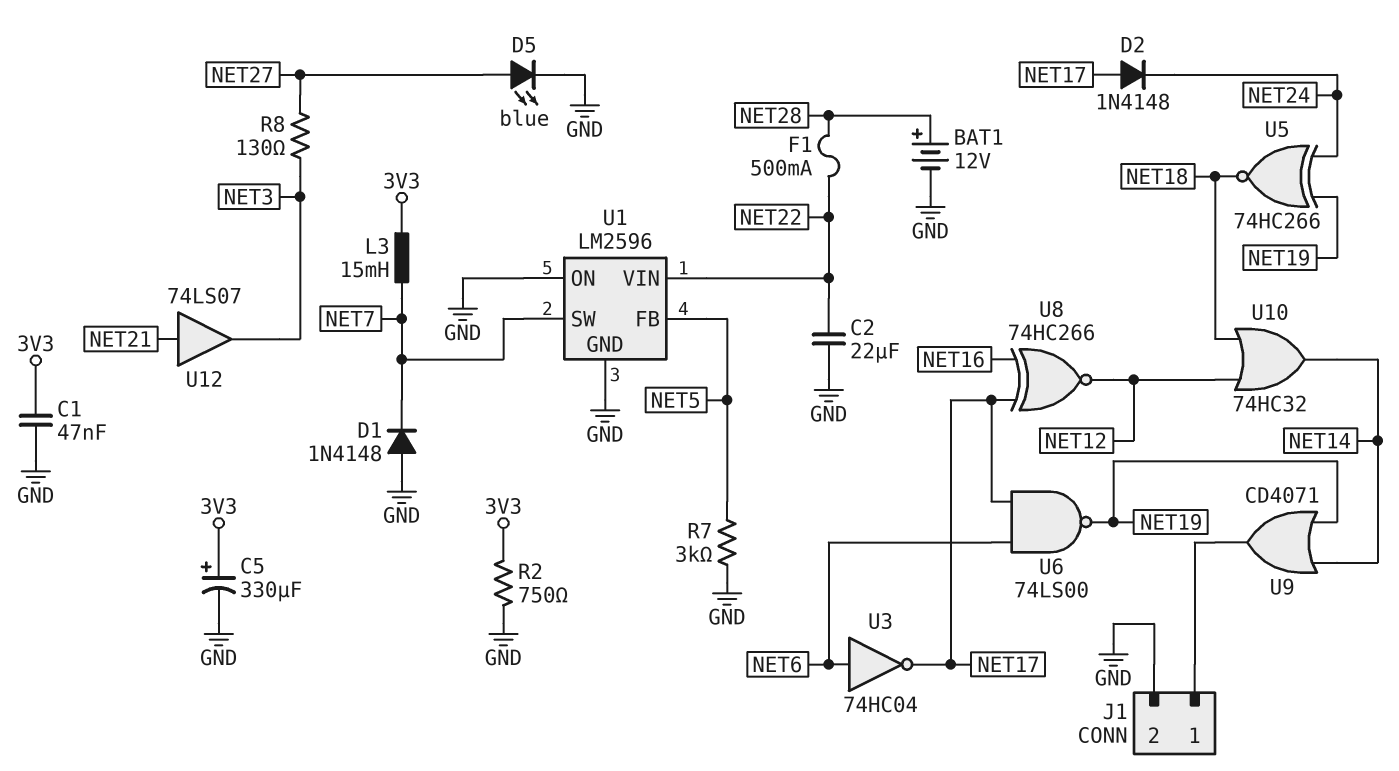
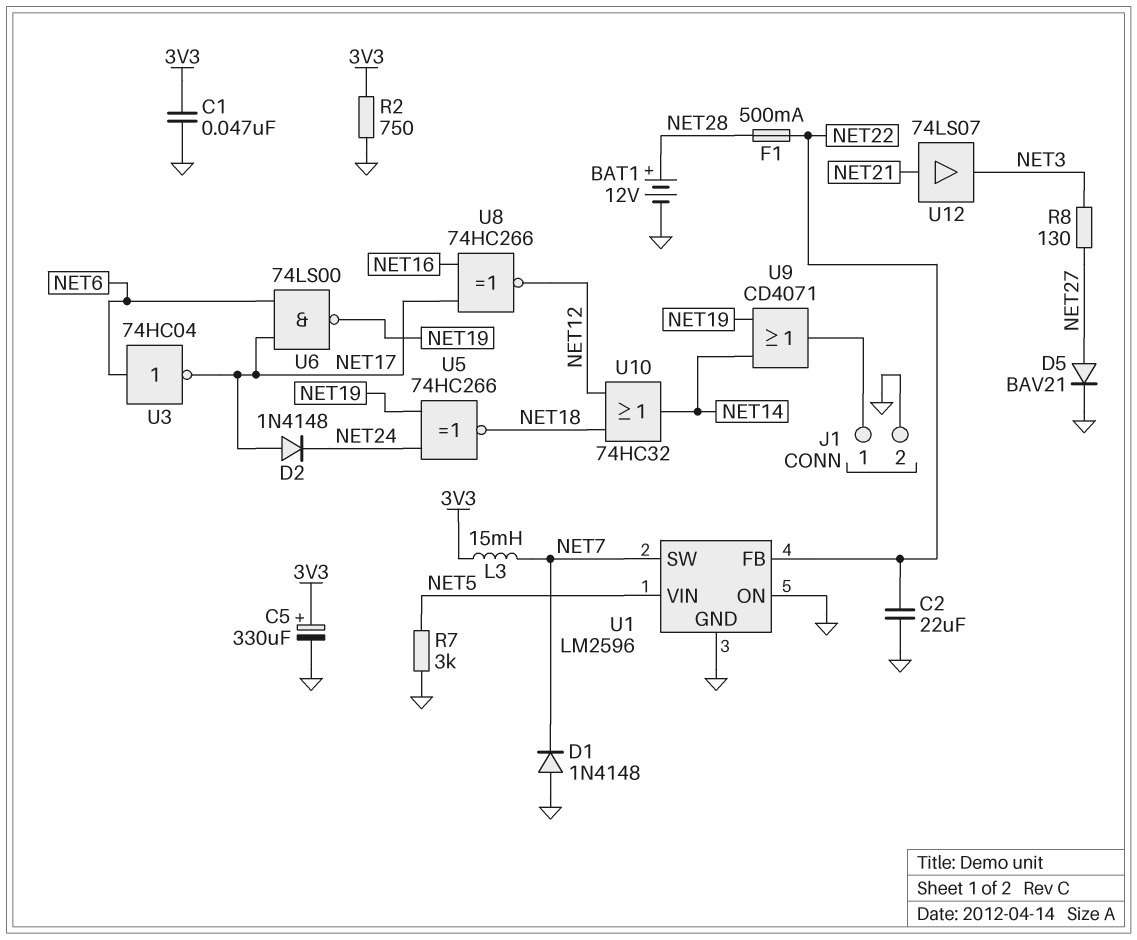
D5: LED blue (A NET27, K GND) -> diode BAV21 (A NET27, K GND)
U1 pin FB: NET5 -> NET22
U1 pin VIN: NET22 -> NET5

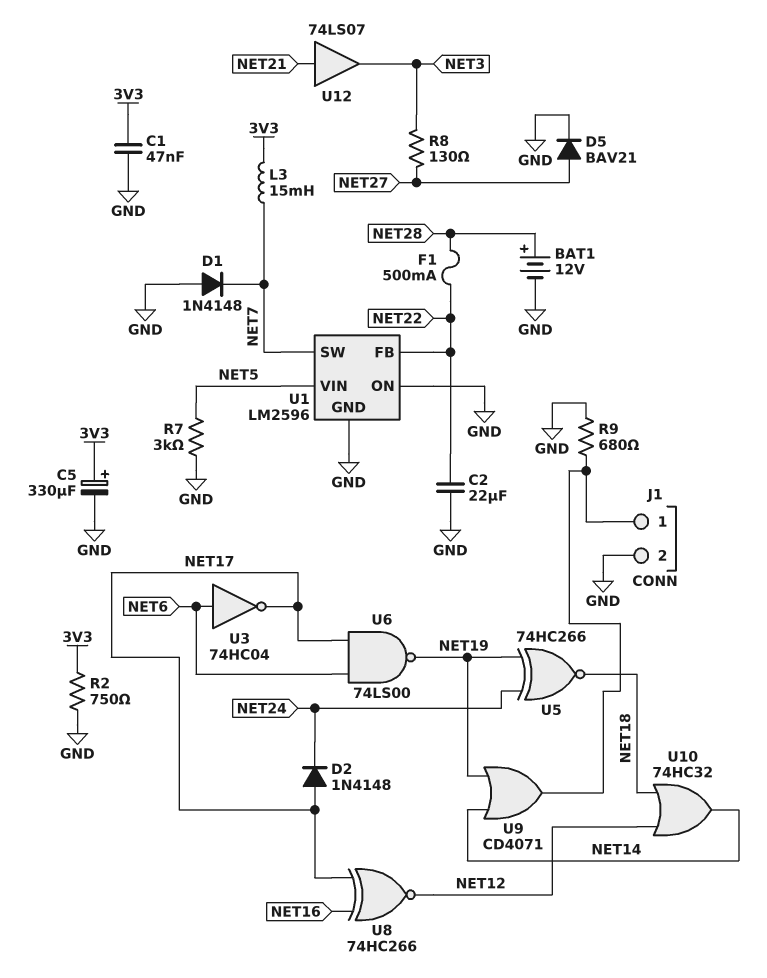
R9: none -> 680 (GND, J1/1)

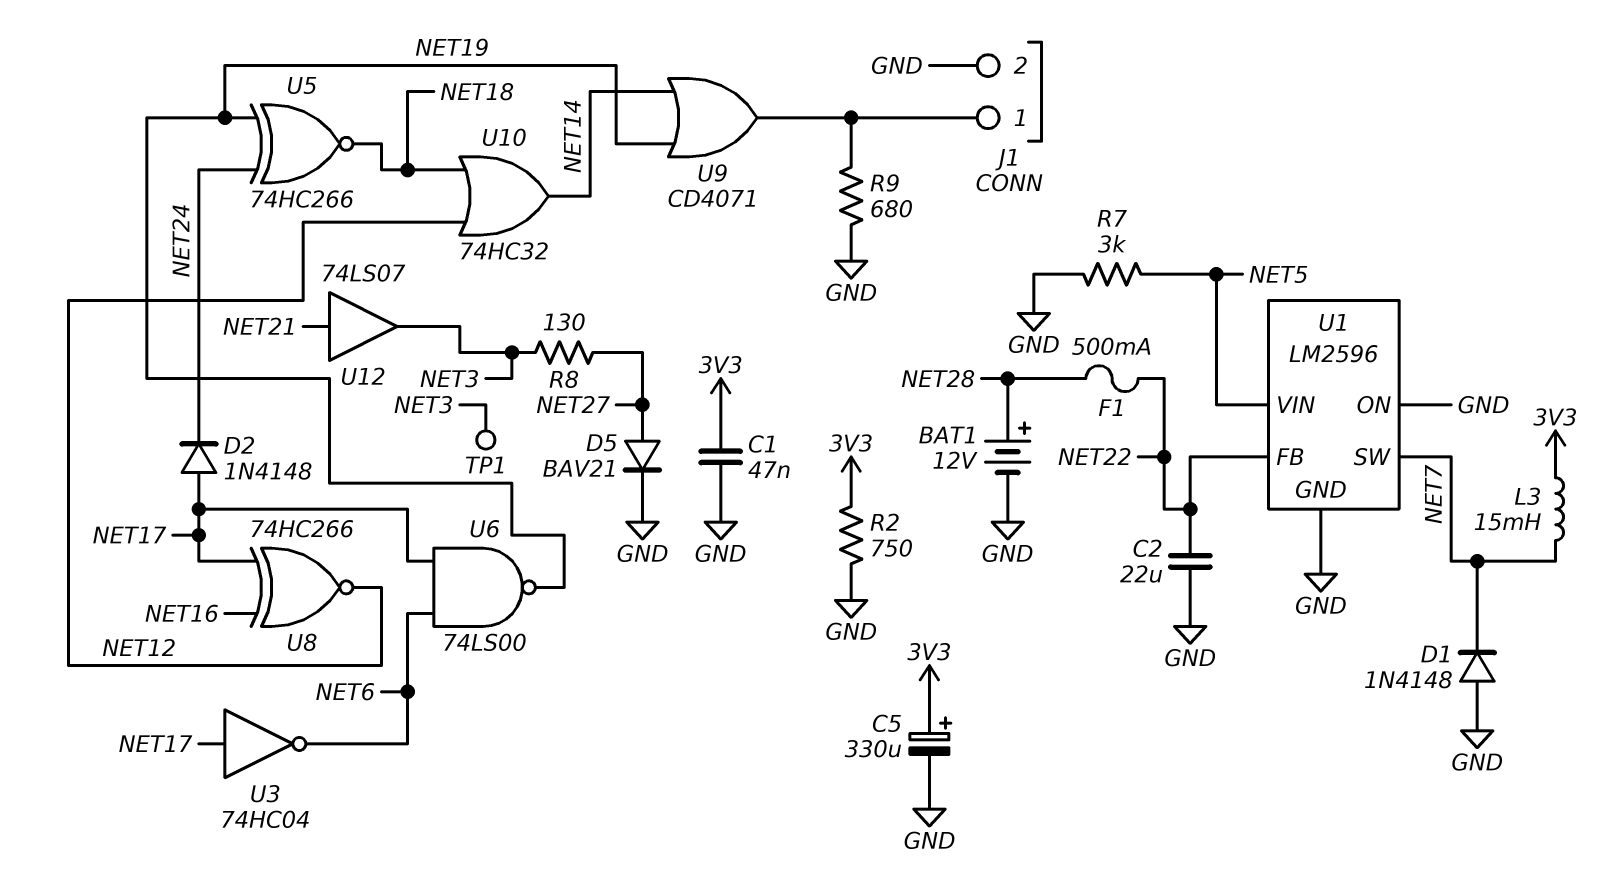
TP1: none -> test point (NET3)
U3: NOT 74HC04 (in NET6, out NET17) -> NOT 74HC04 (in NET17, out NET6)

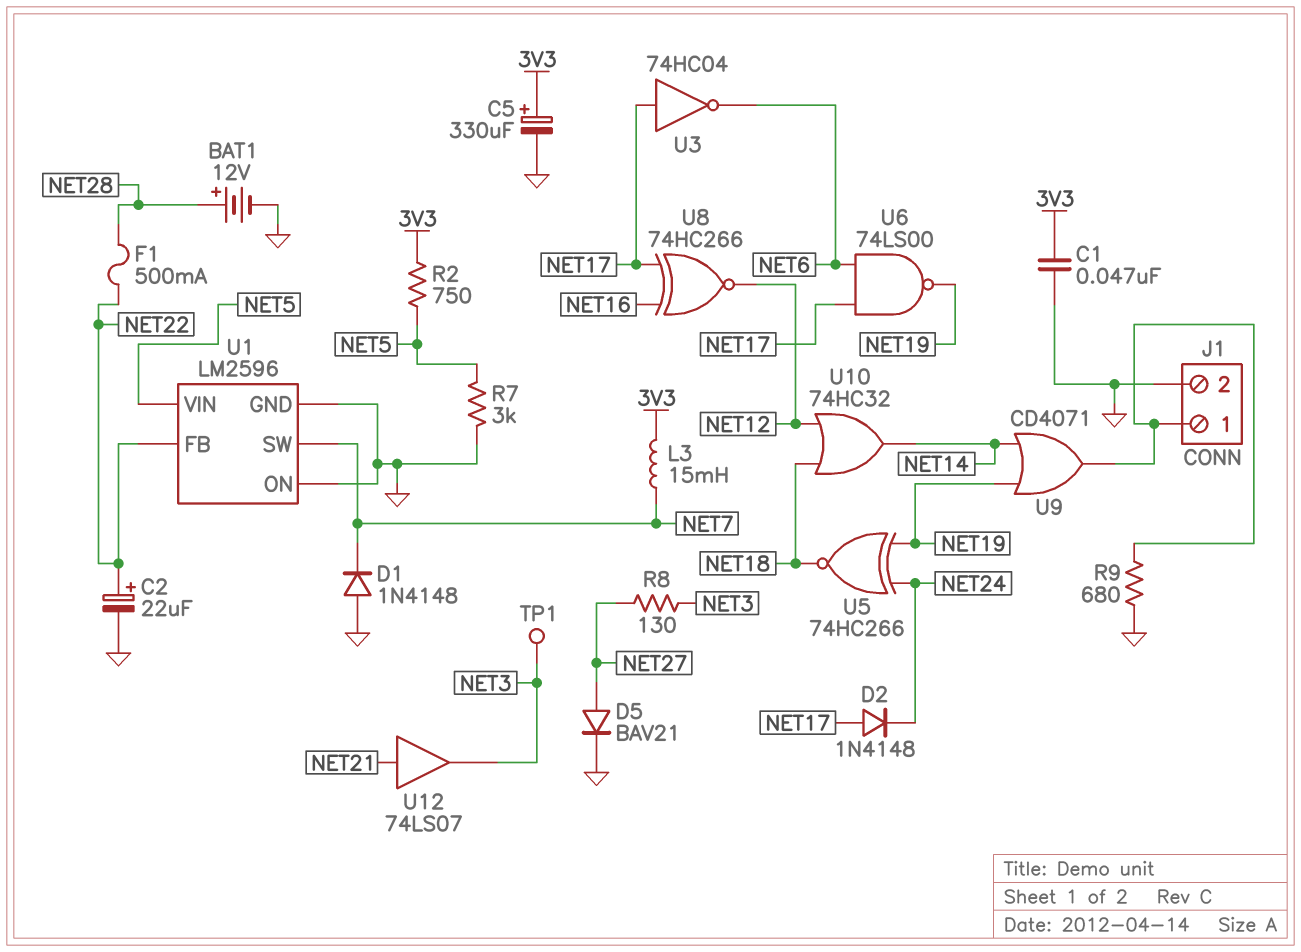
C2: 22uF (GND, NET22) -> 22uF (plus NET22, minus GND)
R2: 750 (3V3, GND) -> 750 (3V3, NET5)

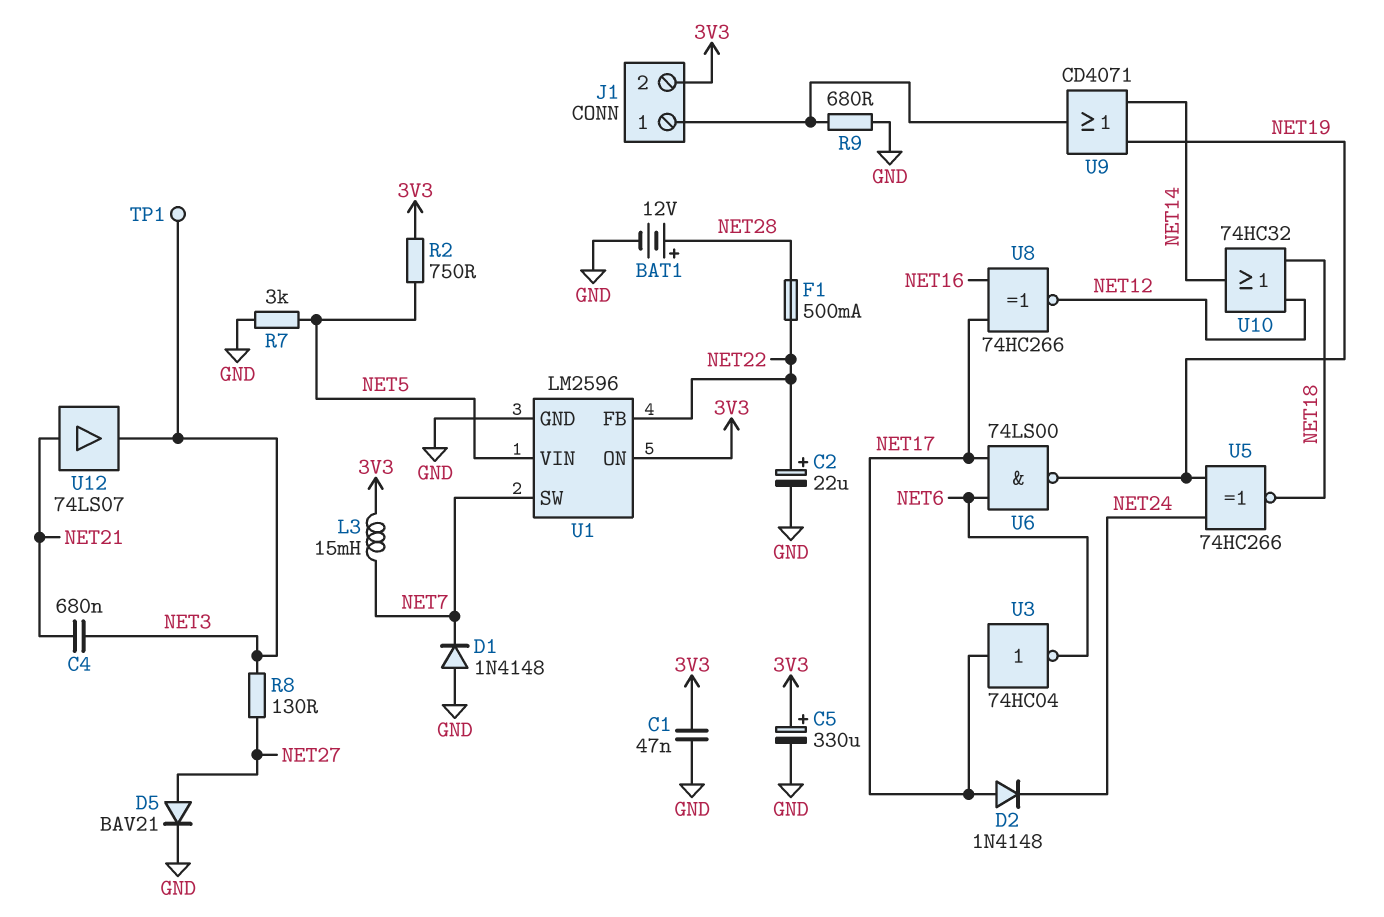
C4: none -> 680nF (NET3, NET21)
J1 pin 2: GND -> 3V3
U1 pin ON: GND -> 3V3

